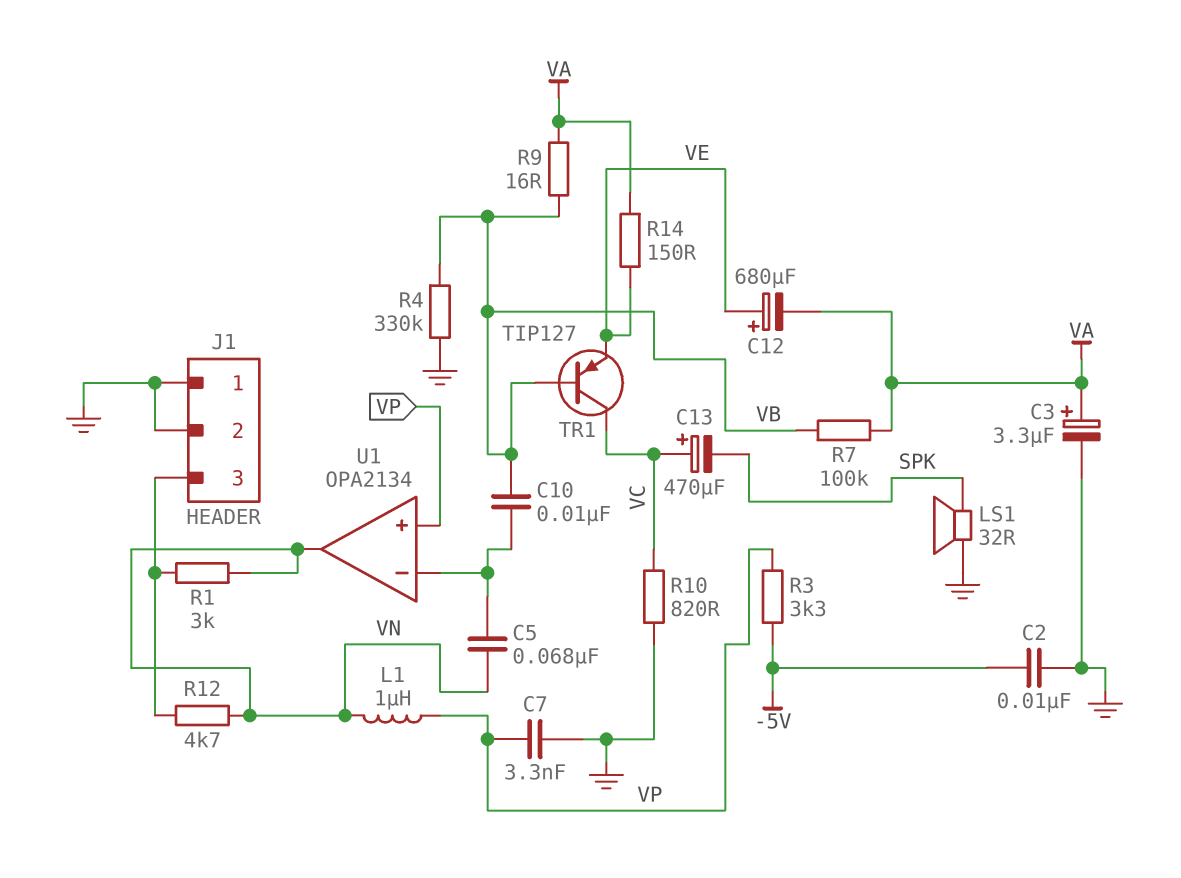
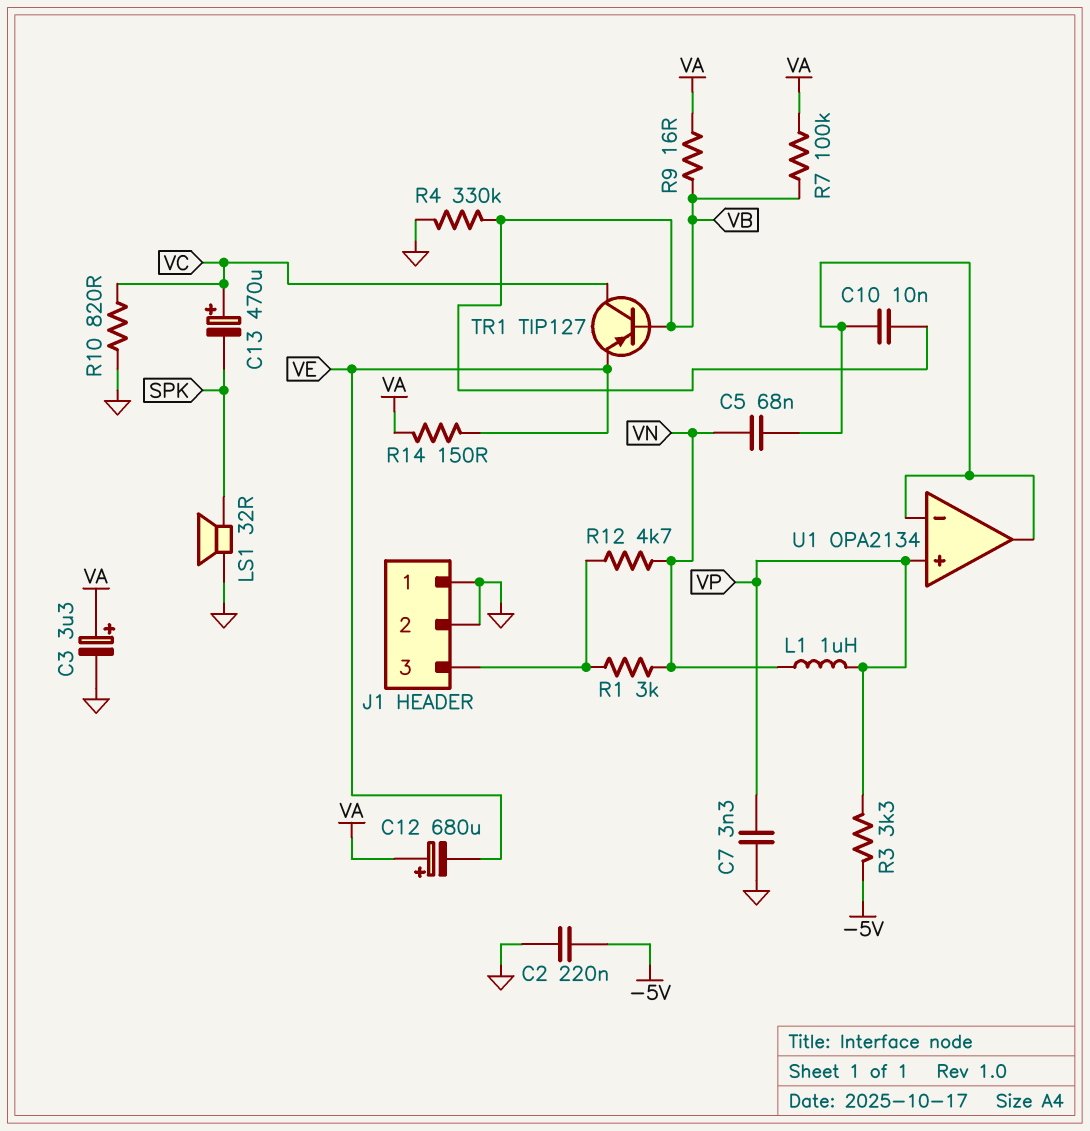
C2: 10nF (-5V, GND) -> 220nF (-5V, GND)
C12: 680uF (plus VE, minus VA) -> 680uF (plus VA, minus VE)
U1 pin out: VN -> U1/in-

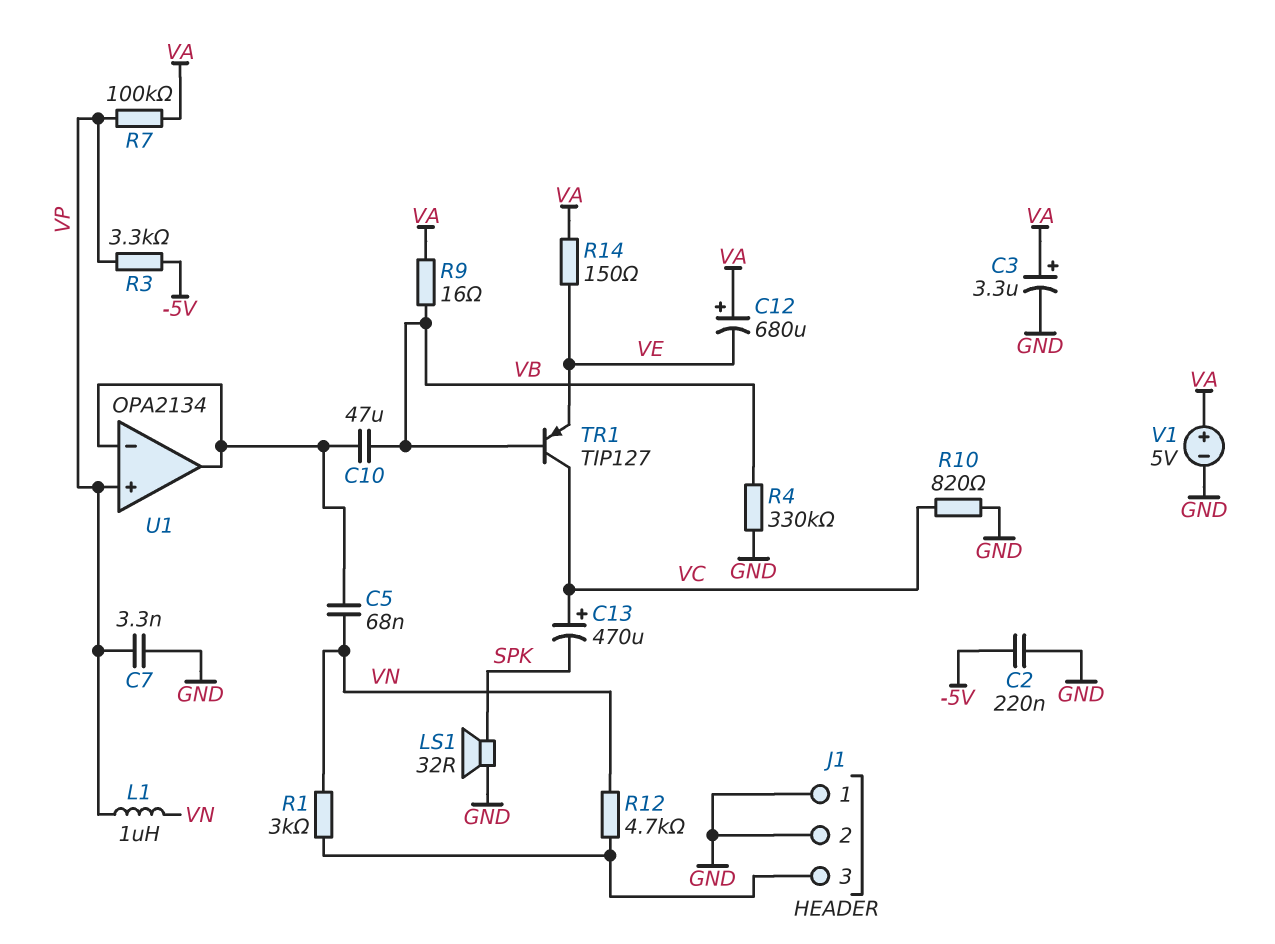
C10: 10nF (U1/in-, VB) -> 47uF (U1/in-, VB)
R7: 100k (VA, VB) -> 100k (VA, VP)
V1: none -> 5V (plus VA, minus GND)

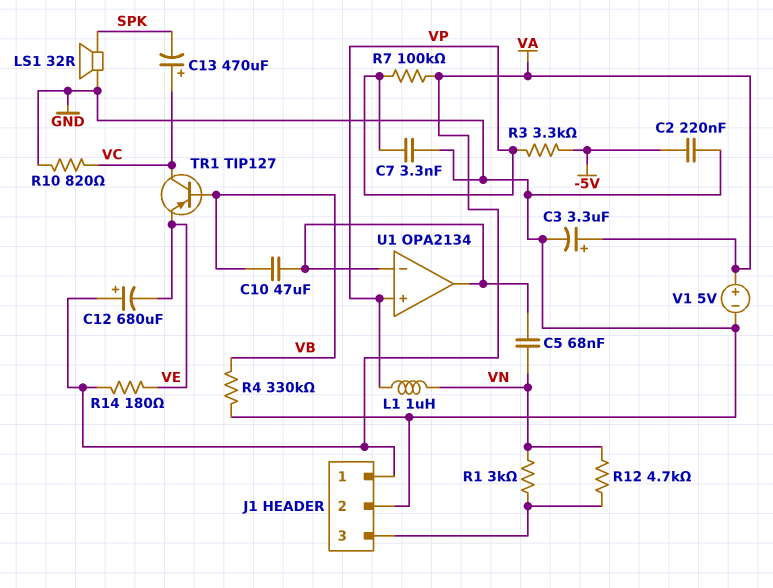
J1 pin 1: GND -> VA
R9: 16 (VA, VB) -> none
R14: 150 (VA, VE) -> 180 (VA, VE)

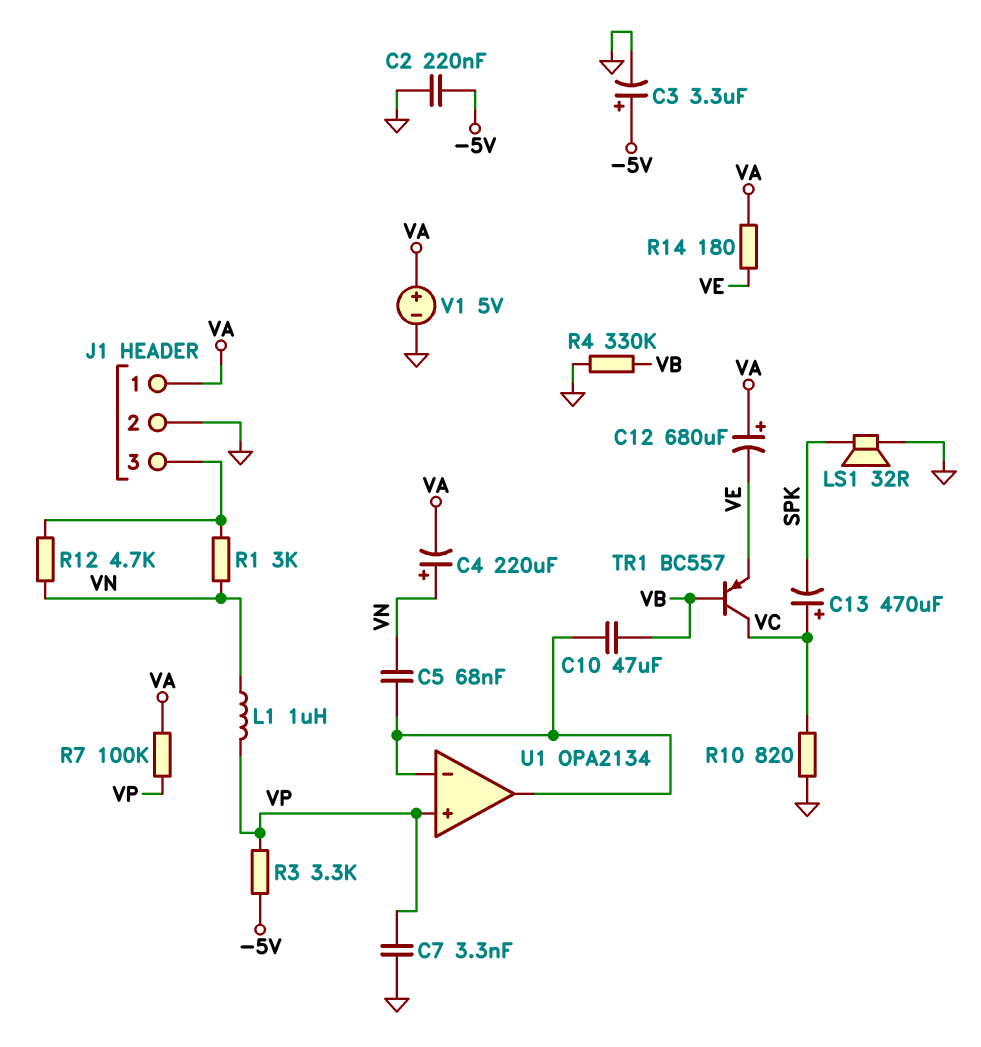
C3: 3.3uF (plus VA, minus GND) -> 3.3uF (plus -5V, minus GND)
C4: none -> 220uF (plus VN, minus VA)
TR1: PNP TIP127 (B VB, C VC, E VE) -> PNP BC557 (B VB, C VC, E VE)

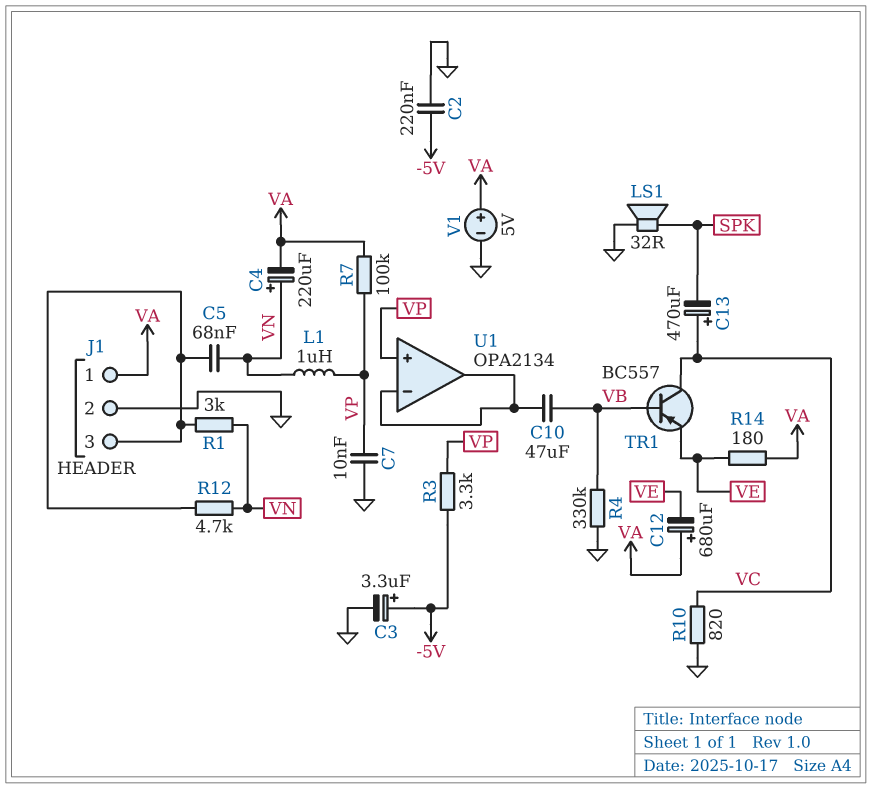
C5: 68nF (U1/in-, VN) -> 68nF (J1/3, VN)
C7: 3.3nF (GND, VP) -> 10nF (GND, VP)

